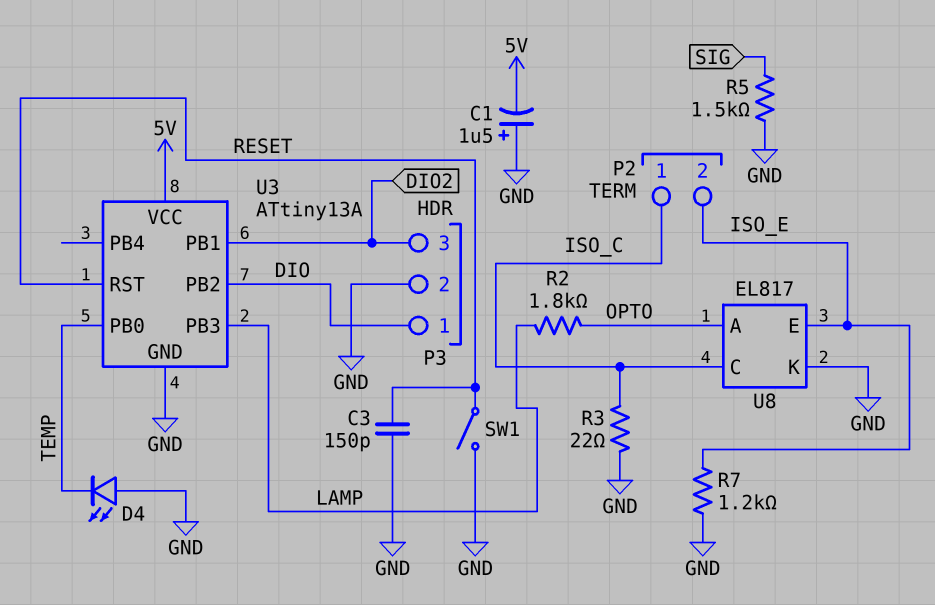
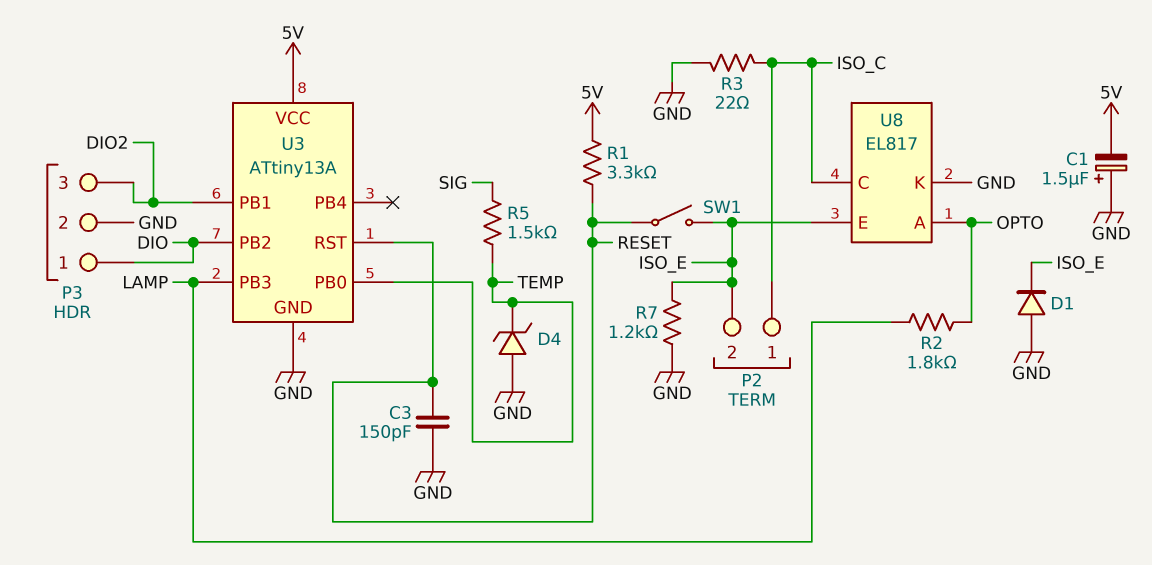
D1: none -> diode (A GND, K ISO_E)
D4: LED (A GND, K TEMP) -> zener (A GND, K TEMP)
R1: none -> 3.3k (5V, RESET)
R5: 1.5k (GND, SIG) -> 1.5k (SIG, TEMP)
SW1: switch (GND, RESET) -> switch (ISO_E, RESET)

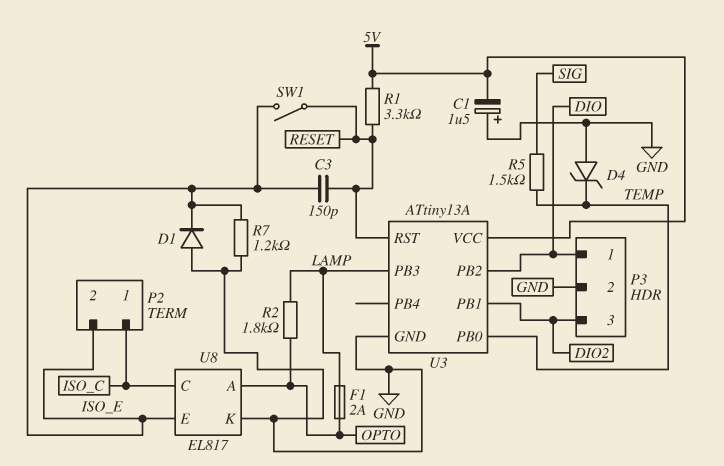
C3: 150pF (GND, RESET) -> 150pF (ISO_E, RESET)
F1: none -> 2A (LAMP, OPTO)
R3: 22 (GND, ISO_C) -> none

